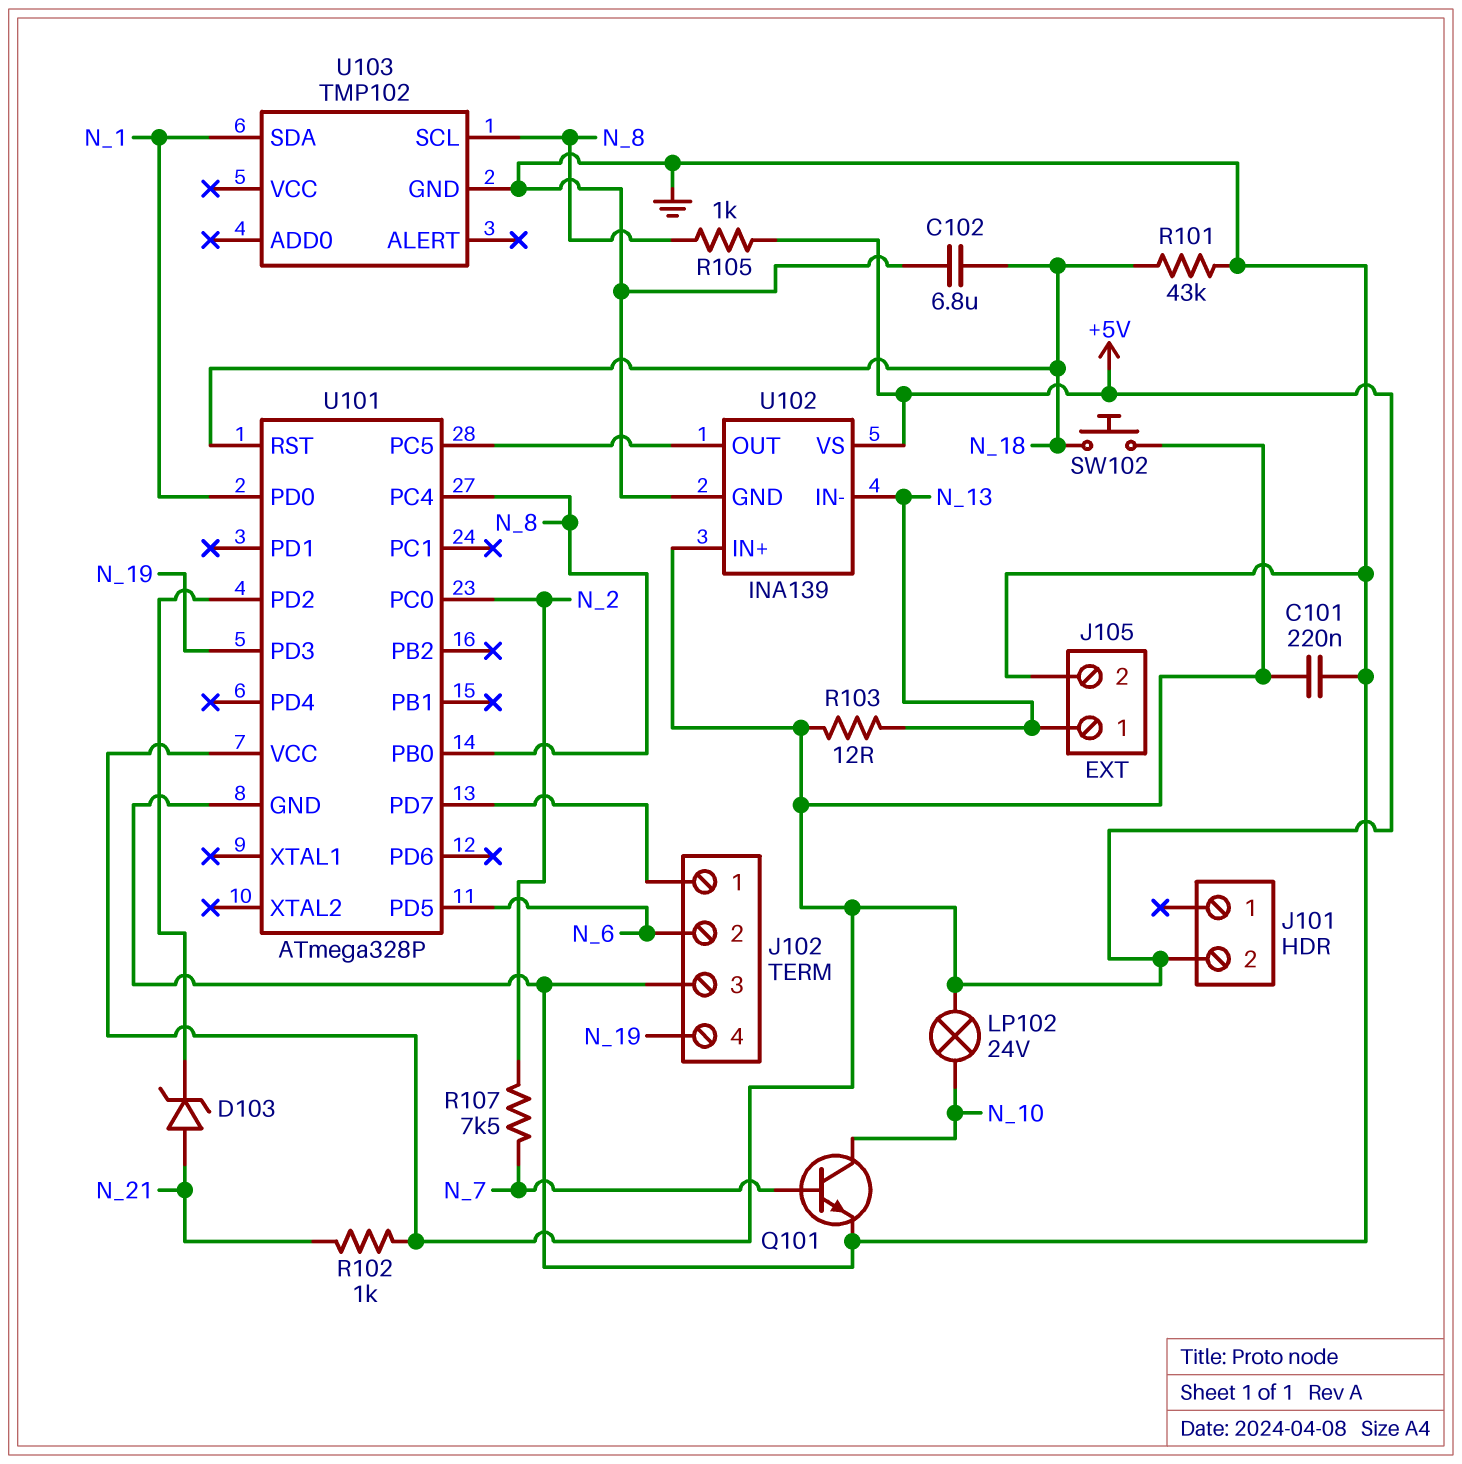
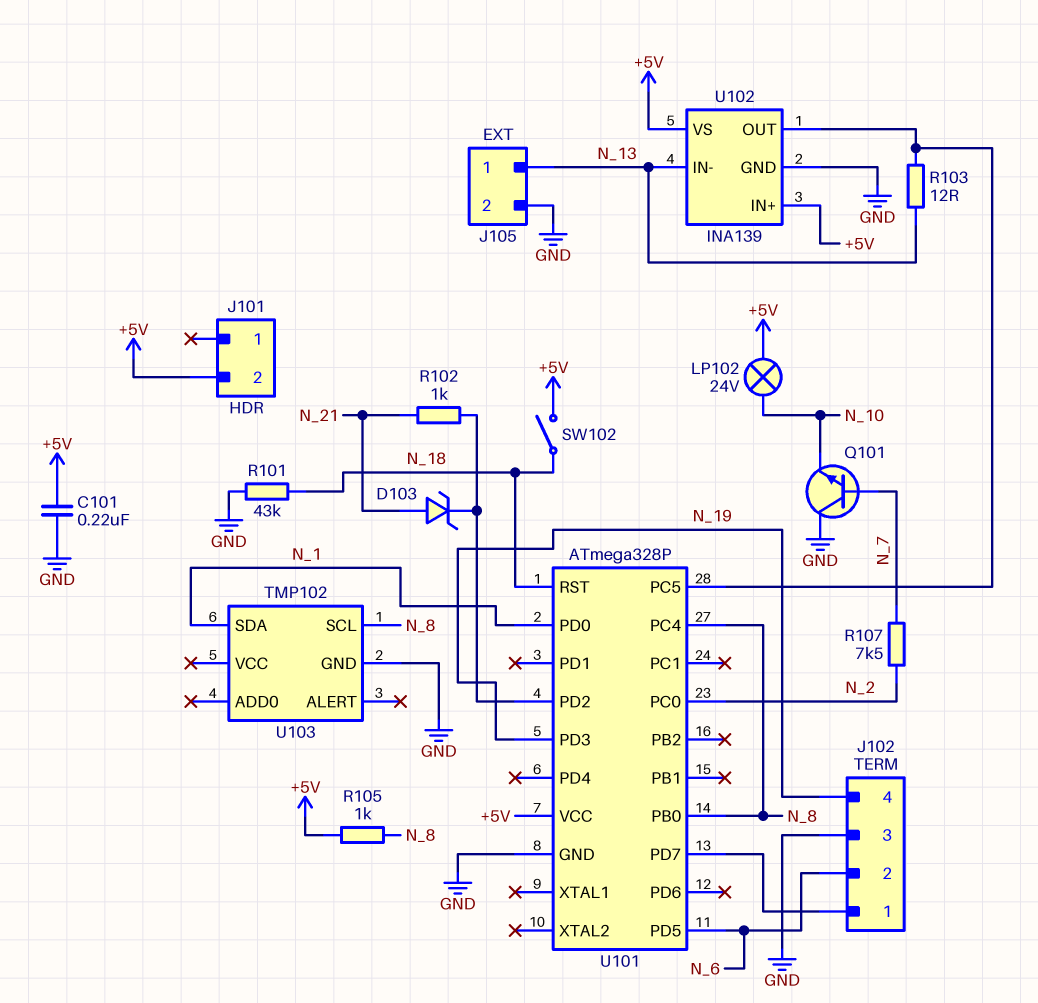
C102: 6.8uF (GND, N_18) -> none
Q101: NPN (B N_7, C N_10, E GND) -> NPN (B N_7, C GND, E N_10)
R102: 1k (+5V, N_21) -> 1k (N_21, U101/PD2)
R103: 12 (+5V, N_13) -> 12 (N_13, U101/PC5)
SW102: button (+5V, N_18) -> switch (+5V, N_18)

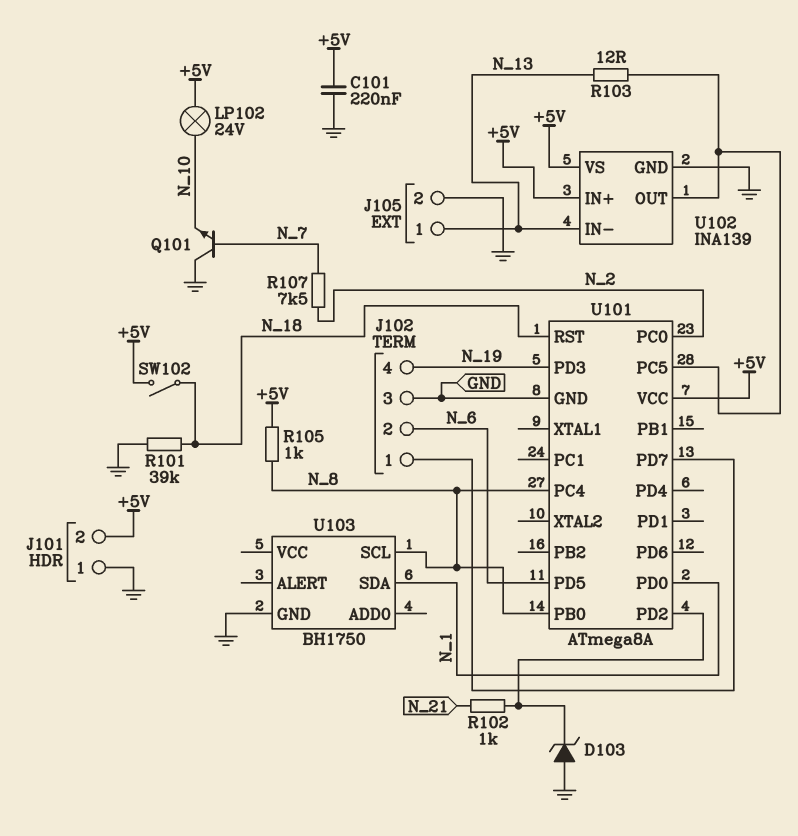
D103: zener (A N_21, K U101/PD2) -> zener (A GND, K U101/PD2)
J101 pin 1: none -> GND
R101: 43k (GND, N_18) -> 39k (GND, N_18)
U101: ATmega328P -> ATmega8A
U103: TMP102 -> BH1750

